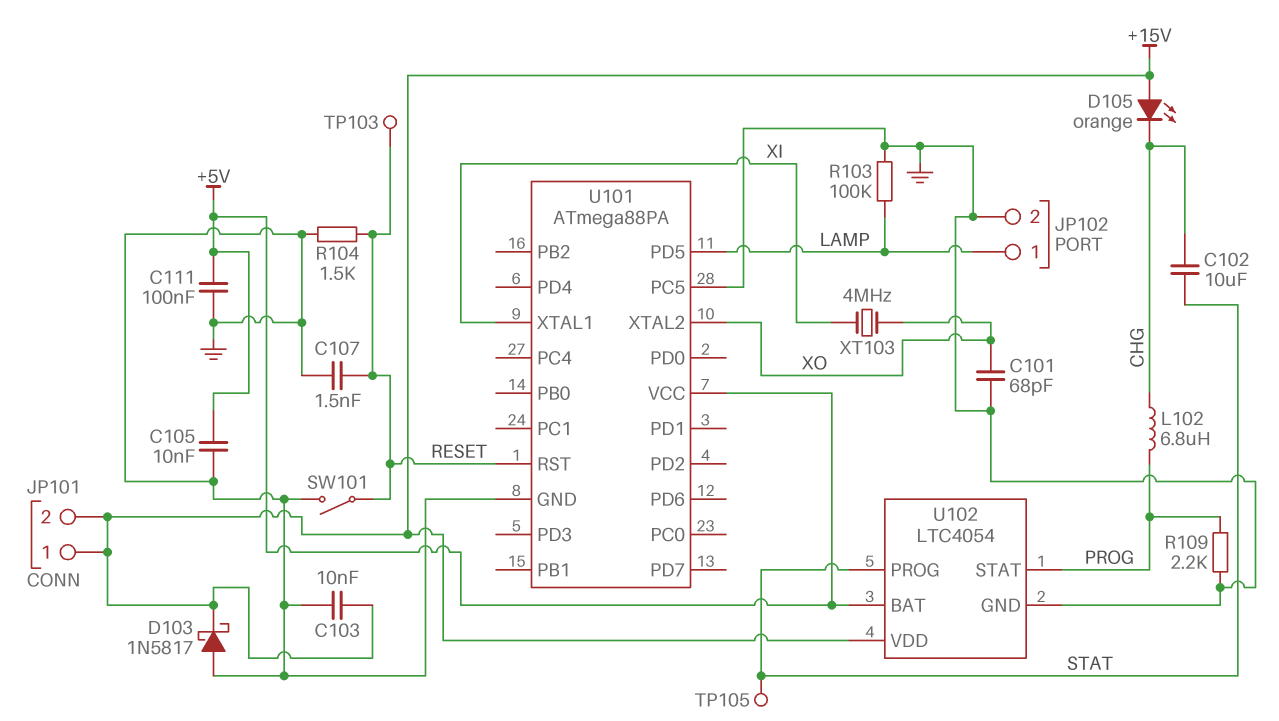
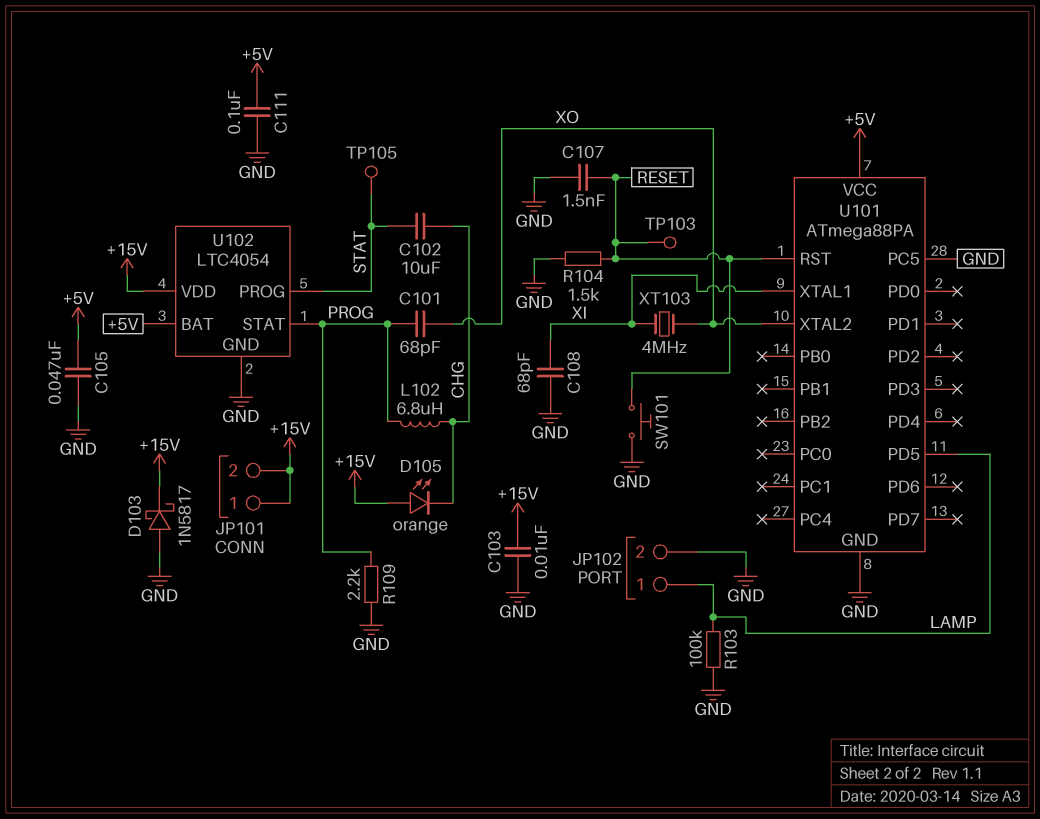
C101: 68pF (GND, XO) -> 68pF (PROG, XO)
C105: 10nF (+5V, GND) -> 47nF (+5V, GND)
C108: none -> 68pF (GND, XI)
SW101: switch (GND, RESET) -> button (GND, RESET)

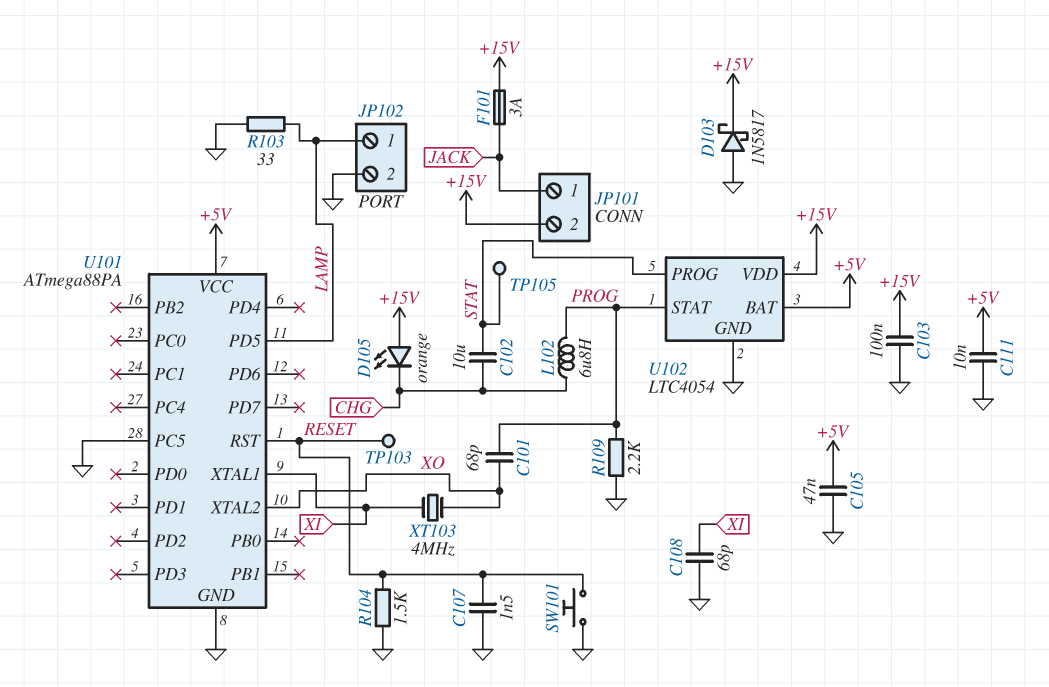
C103: 10nF (+15V, GND) -> 100nF (+15V, GND)
C111: 100nF (+5V, GND) -> 10nF (+5V, GND)
F101: none -> 3A (+15V, JACK)
JP101 pin 1: +15V -> JACK
R103: 100k (GND, LAMP) -> 33 (GND, LAMP)

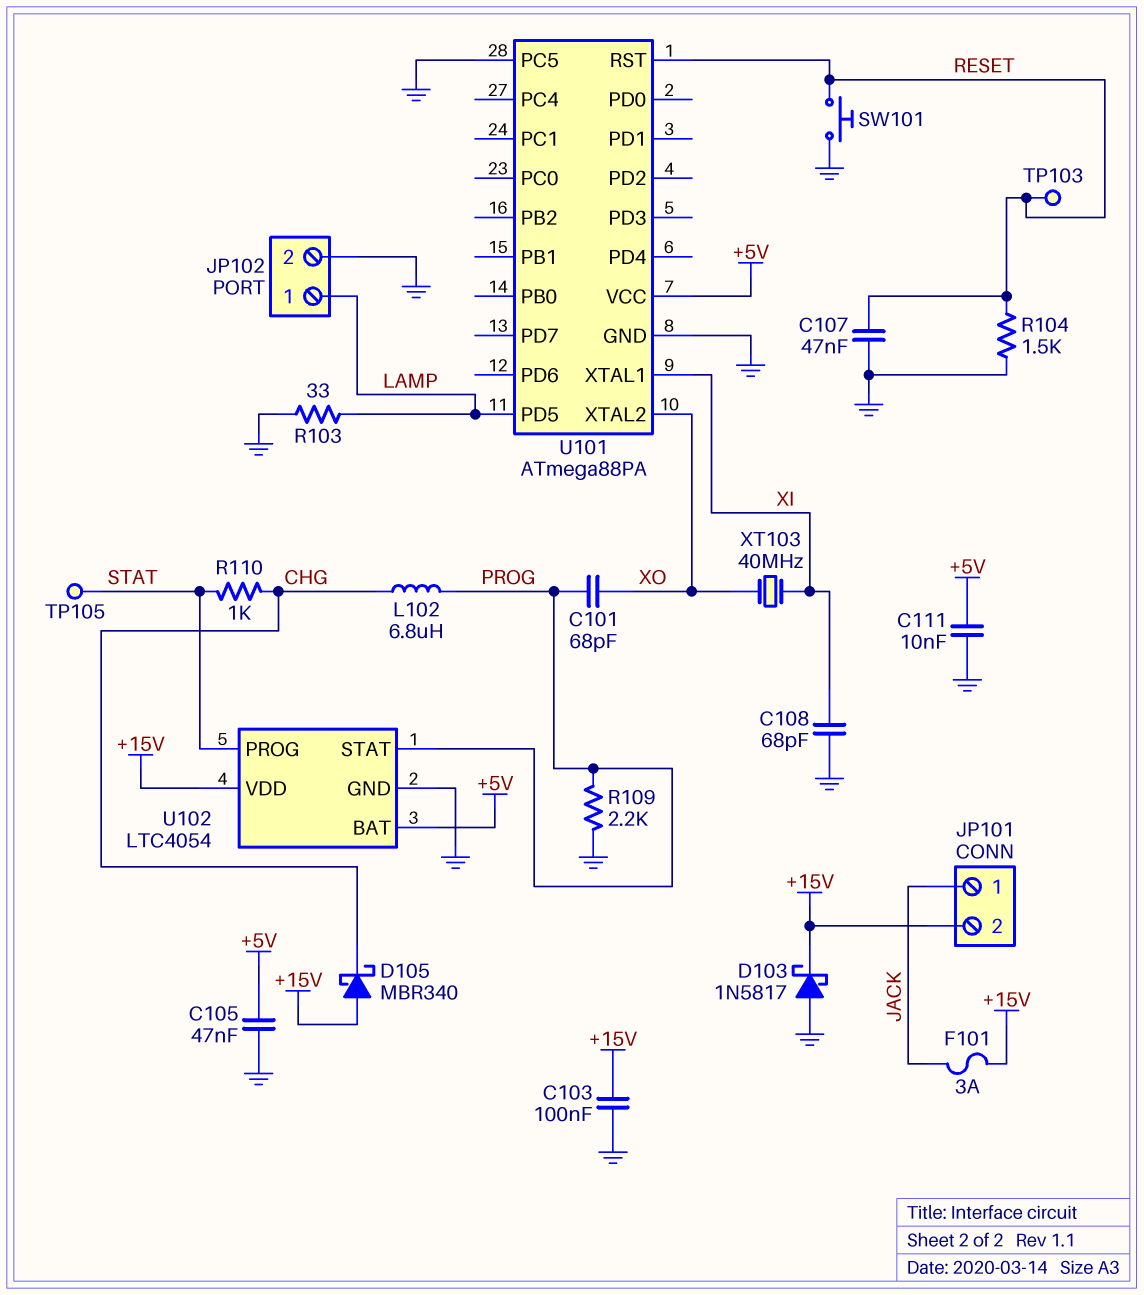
C102: 10uF (CHG, STAT) -> none
C107: 1.5nF (GND, RESET) -> 47nF (GND, RESET)
D105: LED orange (A +15V, K CHG) -> schottky MBR340 (A +15V, K CHG)
R110: none -> 1k (CHG, STAT)
XT103: 4MHz (XI, XO) -> 40MHz (XI, XO)

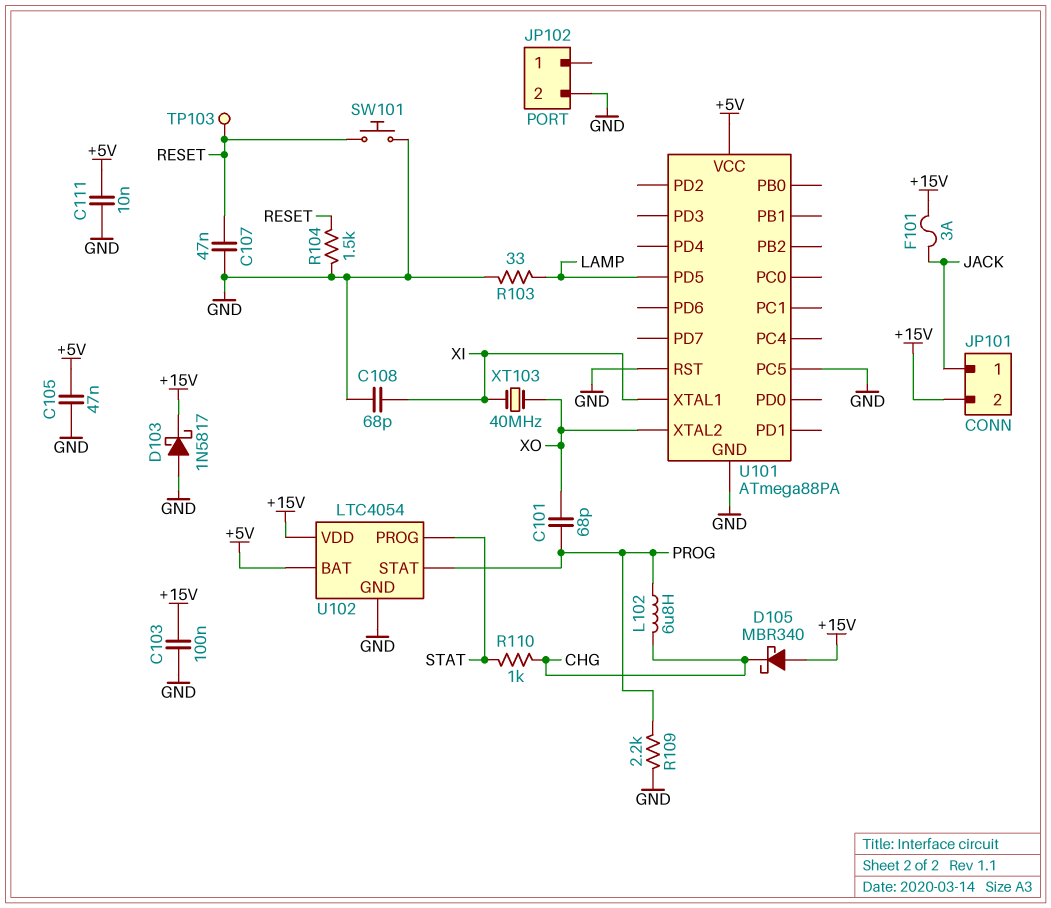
JP102 pin 1: LAMP -> none
TP105: test point (STAT) -> none
U101 pin RST: RESET -> GND

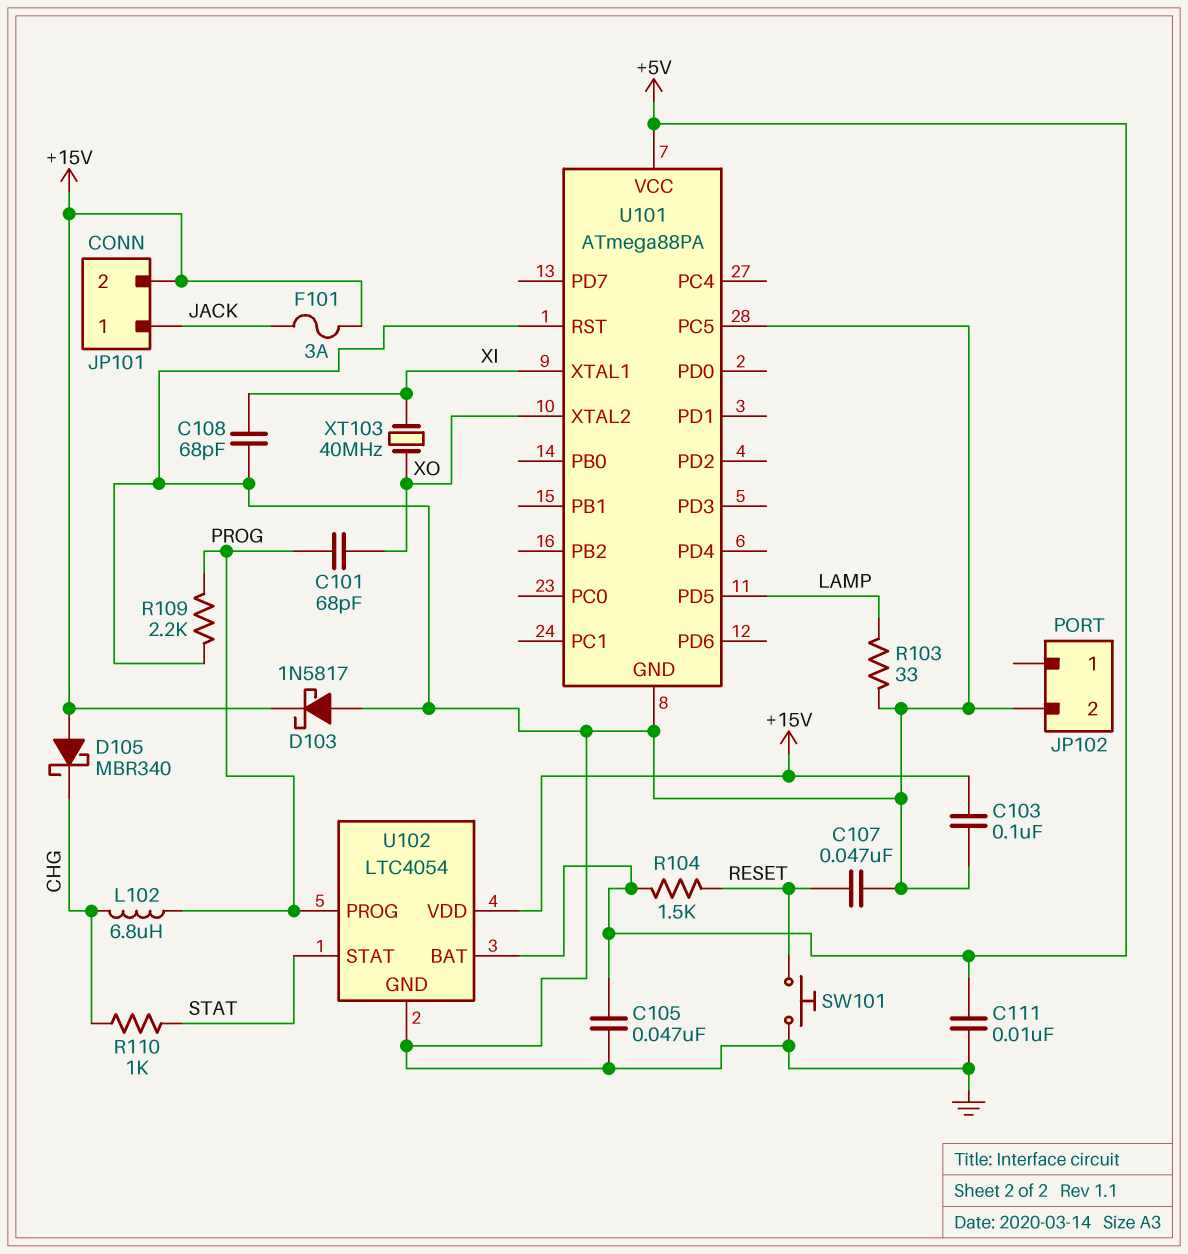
R104: 1.5k (GND, RESET) -> 1.5k (+5V, RESET)
TP103: test point (RESET) -> none
U102 pin PROG: STAT -> PROG
U102 pin STAT: PROG -> STAT

